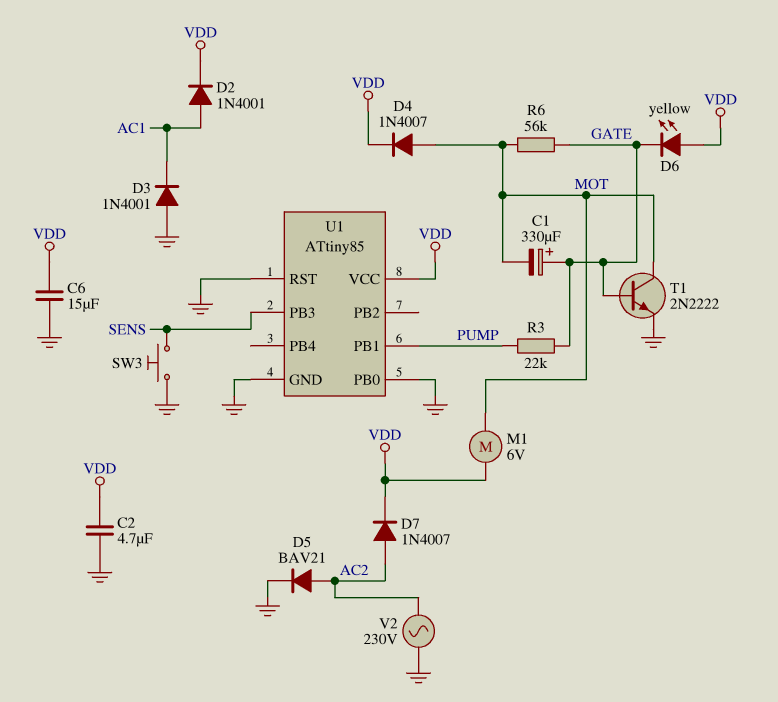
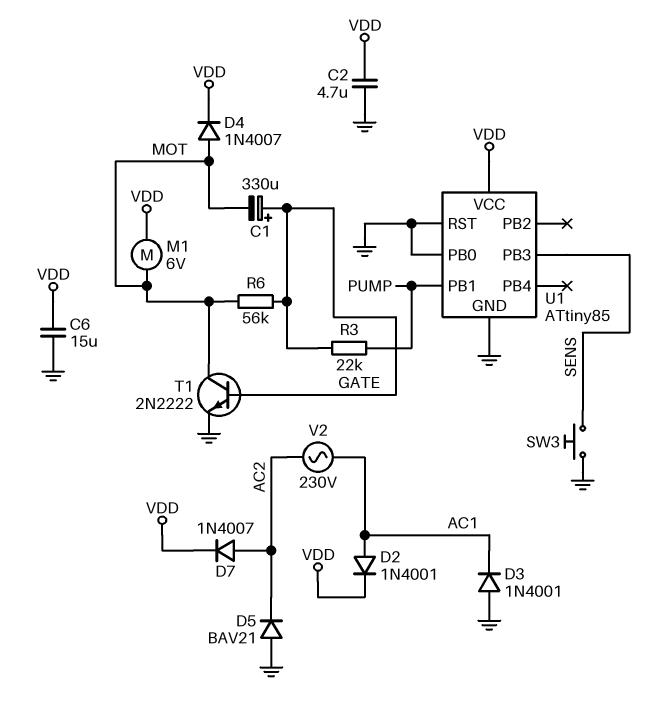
D5: diode BAV21 (A AC2, K GND) -> diode BAV21 (A GND, K AC2)
D6: LED yellow (A VDD, K GATE) -> none
V2: AC 230V (AC2, GND) -> AC 230V (AC1, AC2)

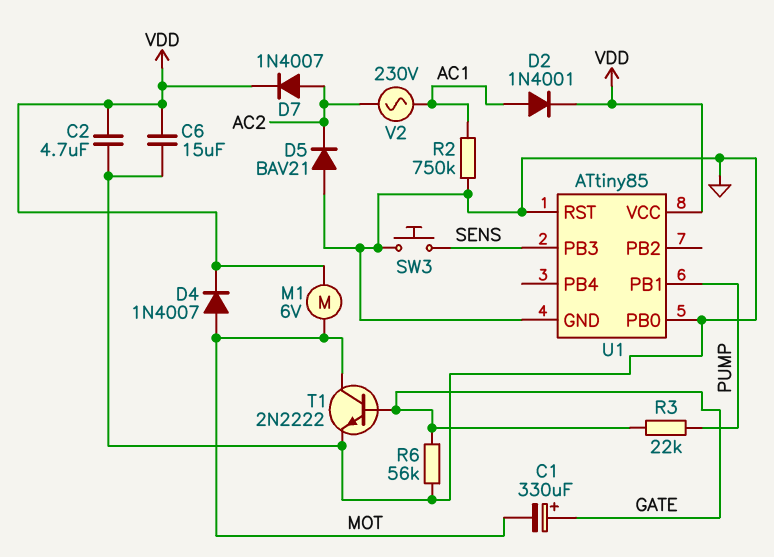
D3: diode 1N4001 (A GND, K AC1) -> none
R2: none -> 750k (AC1, GND)
R6: 56k (GATE, MOT) -> 56k (GATE, GND)

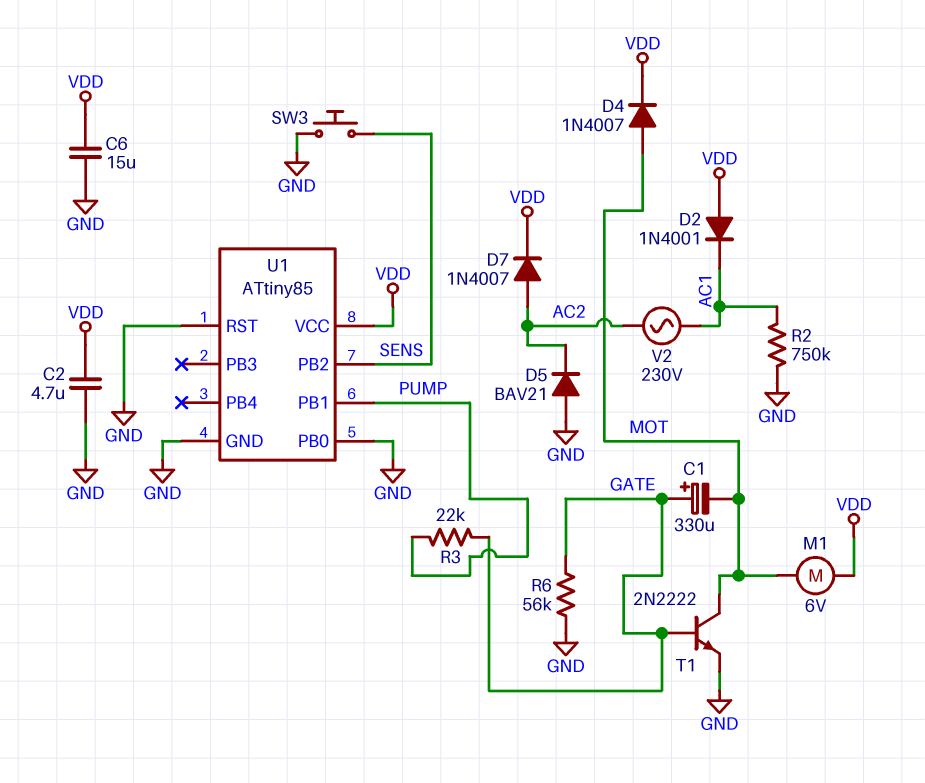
D2: diode 1N4001 (A AC1, K VDD) -> diode 1N4001 (A VDD, K AC1)
U1 pin PB2: none -> SENS
U1 pin PB3: SENS -> none

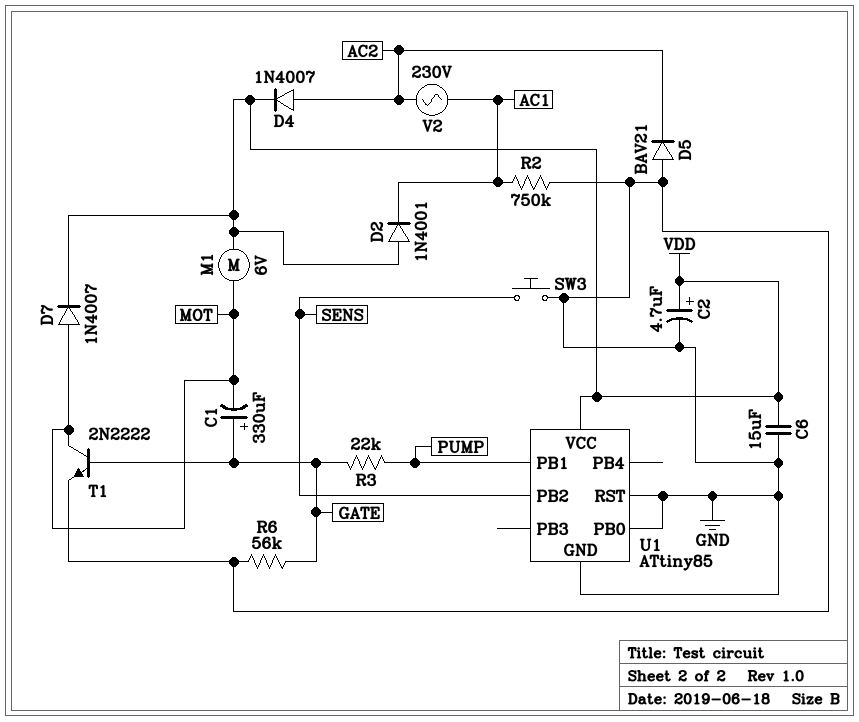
C2: 4.7uF (GND, VDD) -> 4.7uF (plus VDD, minus GND)
D4: diode 1N4007 (A MOT, K VDD) -> diode 1N4007 (A AC2, K VDD)
D7: diode 1N4007 (A AC2, K VDD) -> diode 1N4007 (A MOT, K VDD)

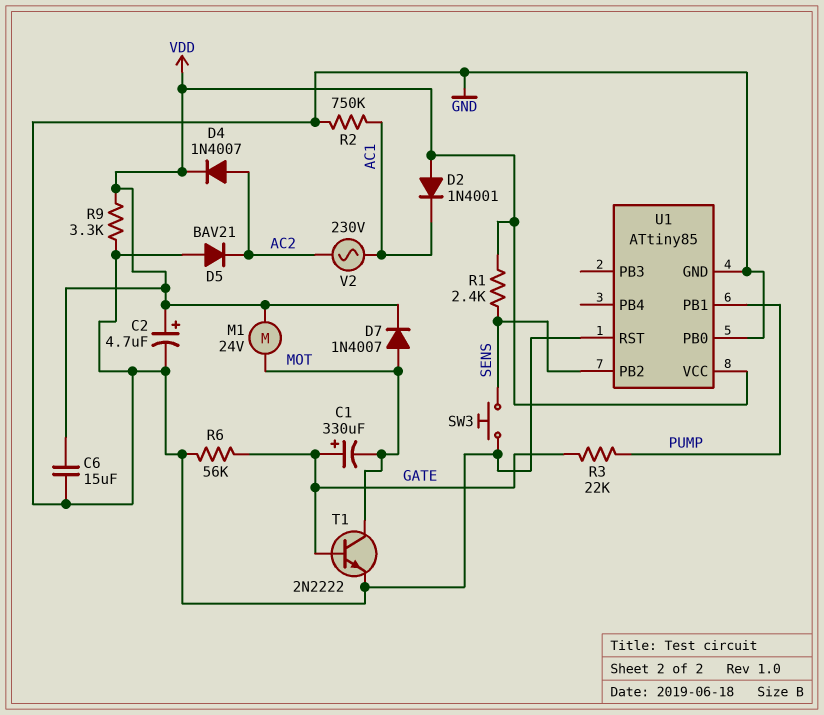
M1: motor 6V (MOT, VDD) -> motor 24V (MOT, VDD)
R1: none -> 2.4k (SENS, VDD)
R9: none -> 3.3k (GND, VDD)

